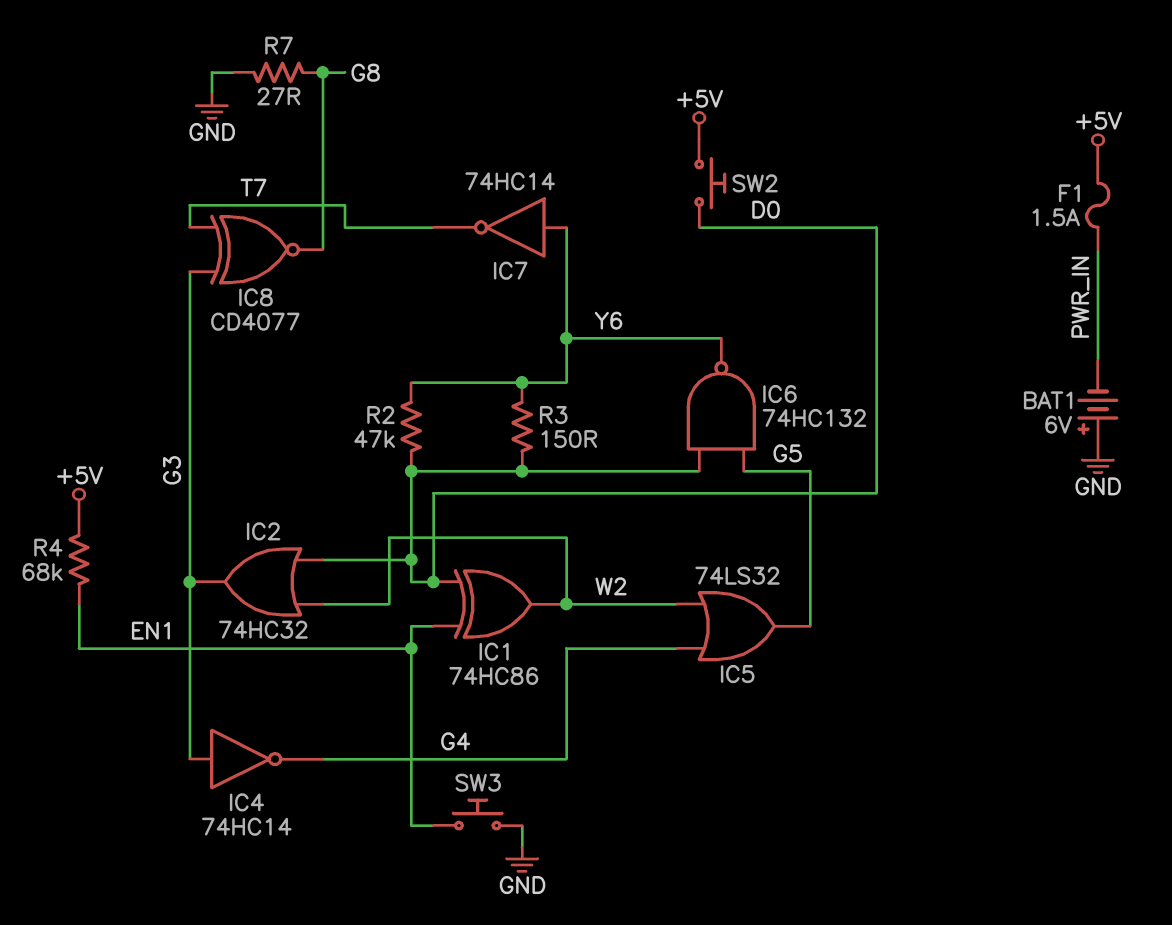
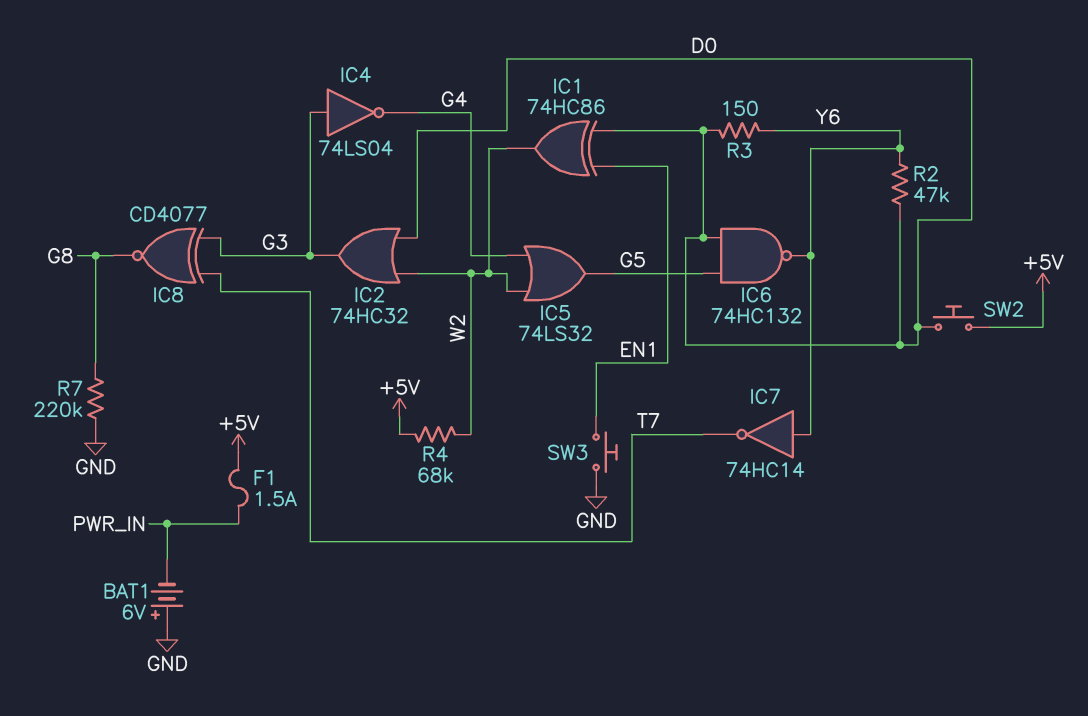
IC4: NOT 74HC14 (in G3, out G4) -> NOT 74LS04 (in G3, out G4)
R4: 68k (+5V, EN1) -> 68k (+5V, W2)
R7: 27 (G8, GND) -> 220k (G8, GND)

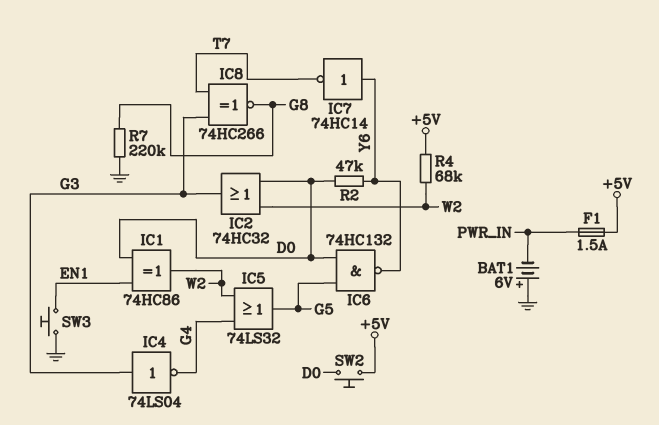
IC8: XNOR CD4077 (in G3, in T7, out G8) -> XNOR 74HC266 (in G3, in T7, out G8)
R3: 150 (D0, Y6) -> none

